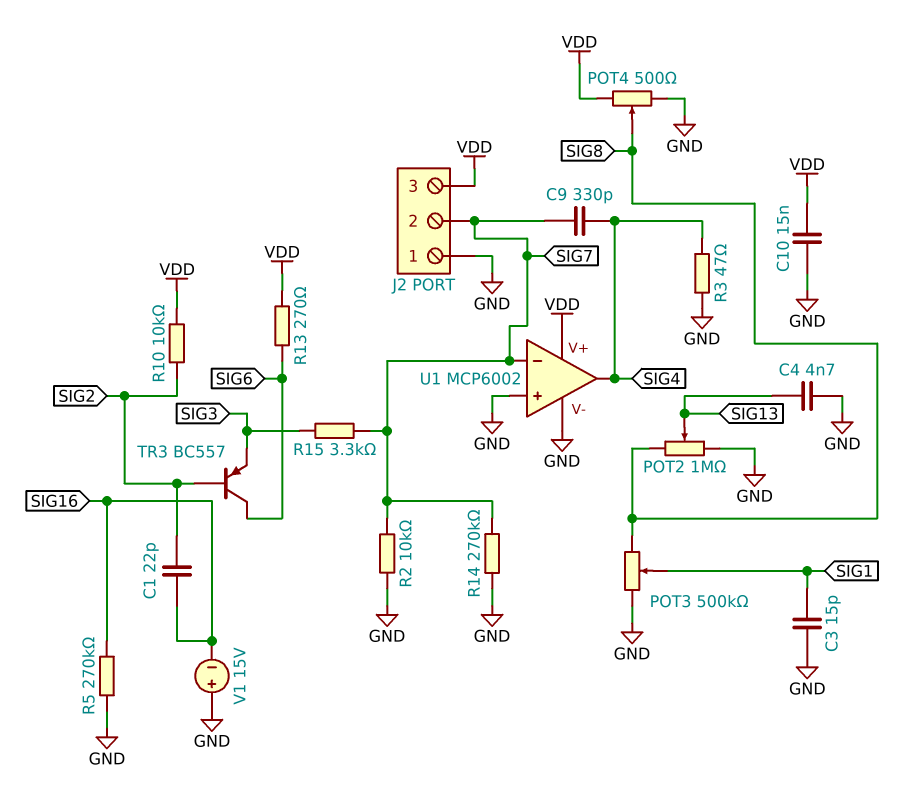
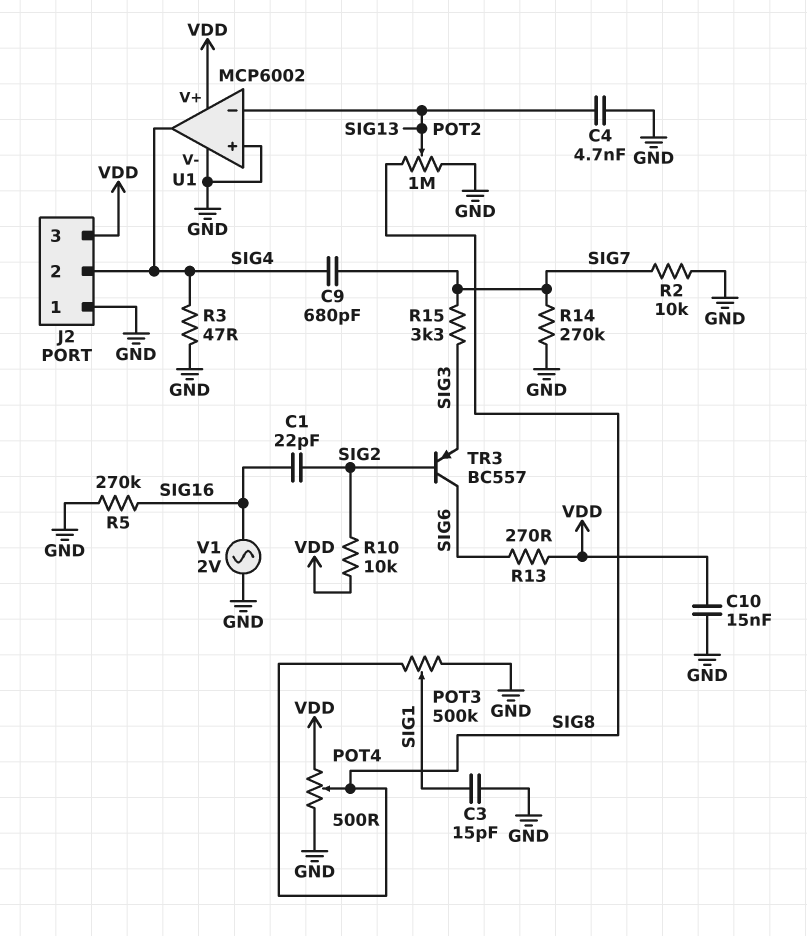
C9: 330pF (SIG4, SIG7) -> 680pF (SIG4, SIG7)
J2 pin 2: SIG7 -> SIG4
U1 pin in-: SIG7 -> SIG13
V1: 15V (plus GND, minus SIG16) -> AC 2V (GND, SIG16)

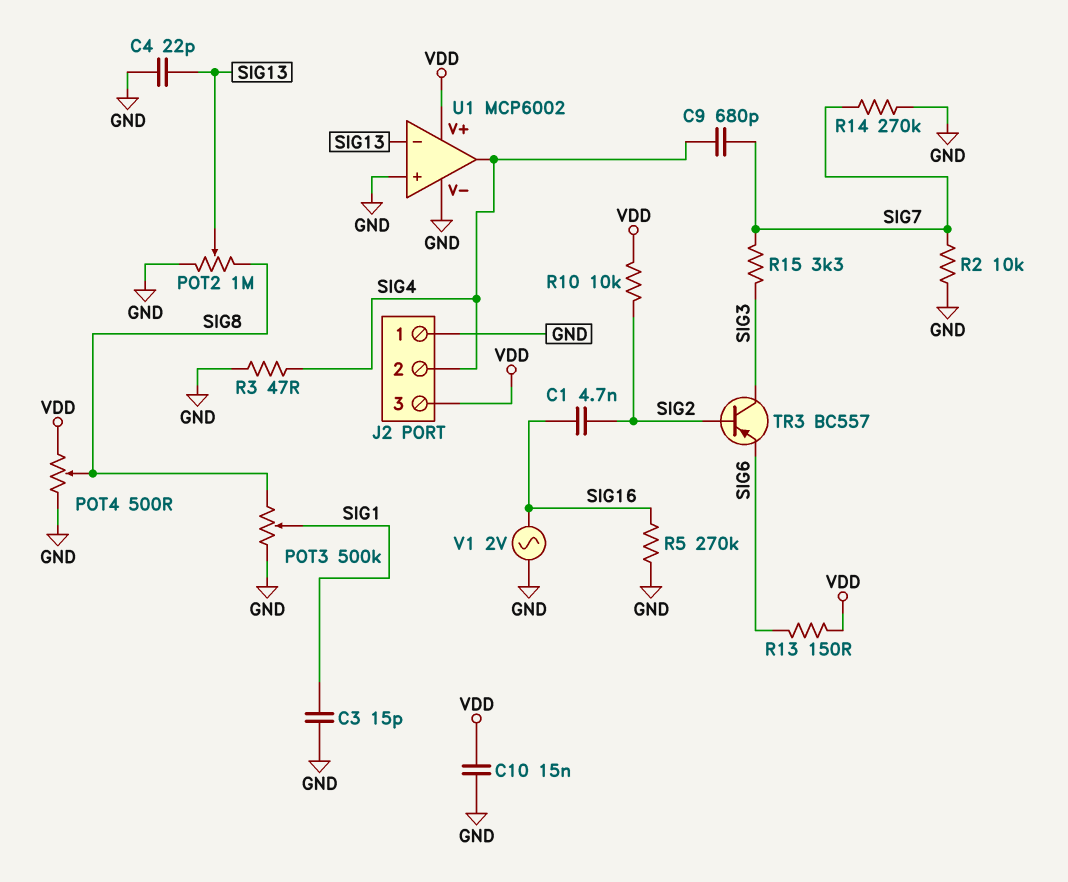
C1: 22pF (SIG2, SIG16) -> 4.7nF (SIG2, SIG16)
C4: 4.7nF (GND, SIG13) -> 22pF (GND, SIG13)
R13: 270 (SIG6, VDD) -> 150 (SIG6, VDD)
TR3: PNP BC557 (B SIG2, C SIG6, E SIG3) -> PNP BC557 (B SIG2, C SIG3, E SIG6)

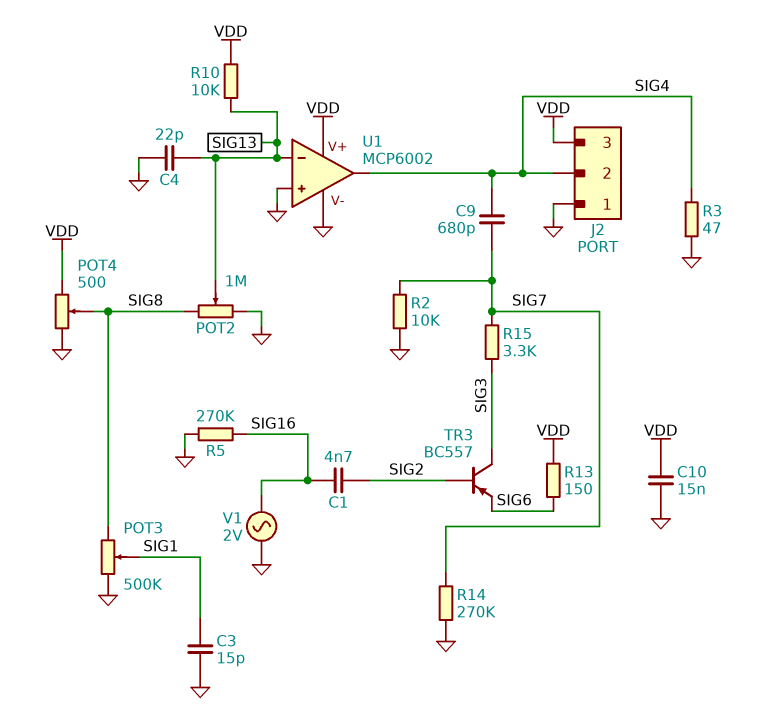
R10: 10k (SIG2, VDD) -> 10k (SIG13, VDD)

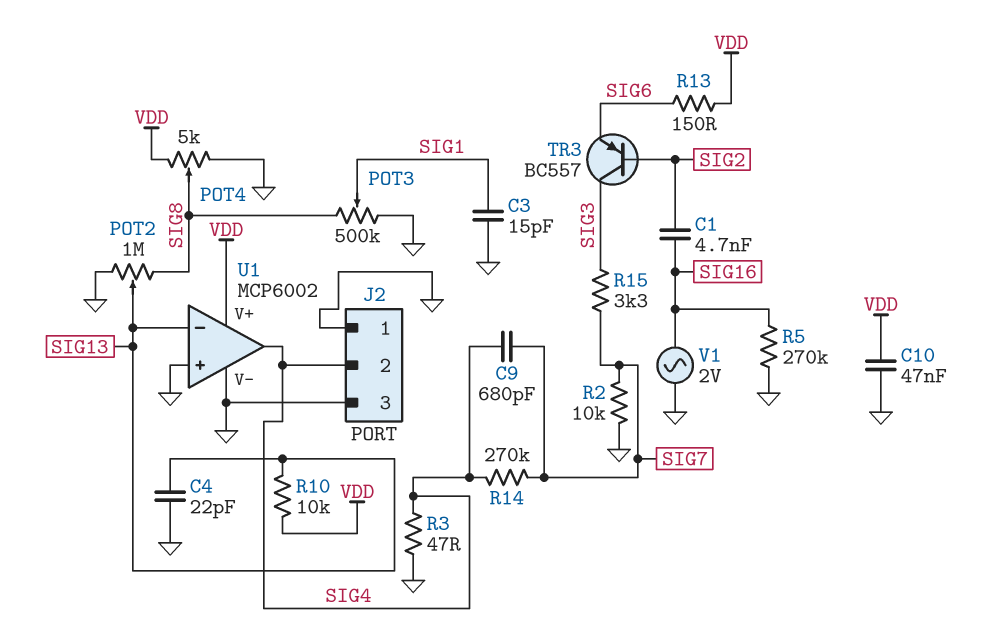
C10: 15nF (GND, VDD) -> 47nF (GND, VDD)
J2 pin 3: VDD -> GND
POT4: 500 (GND, VDD, wiper SIG8) -> 5k (GND, VDD, wiper SIG8)
R14: 270k (GND, SIG7) -> 270k (SIG4, SIG7)

